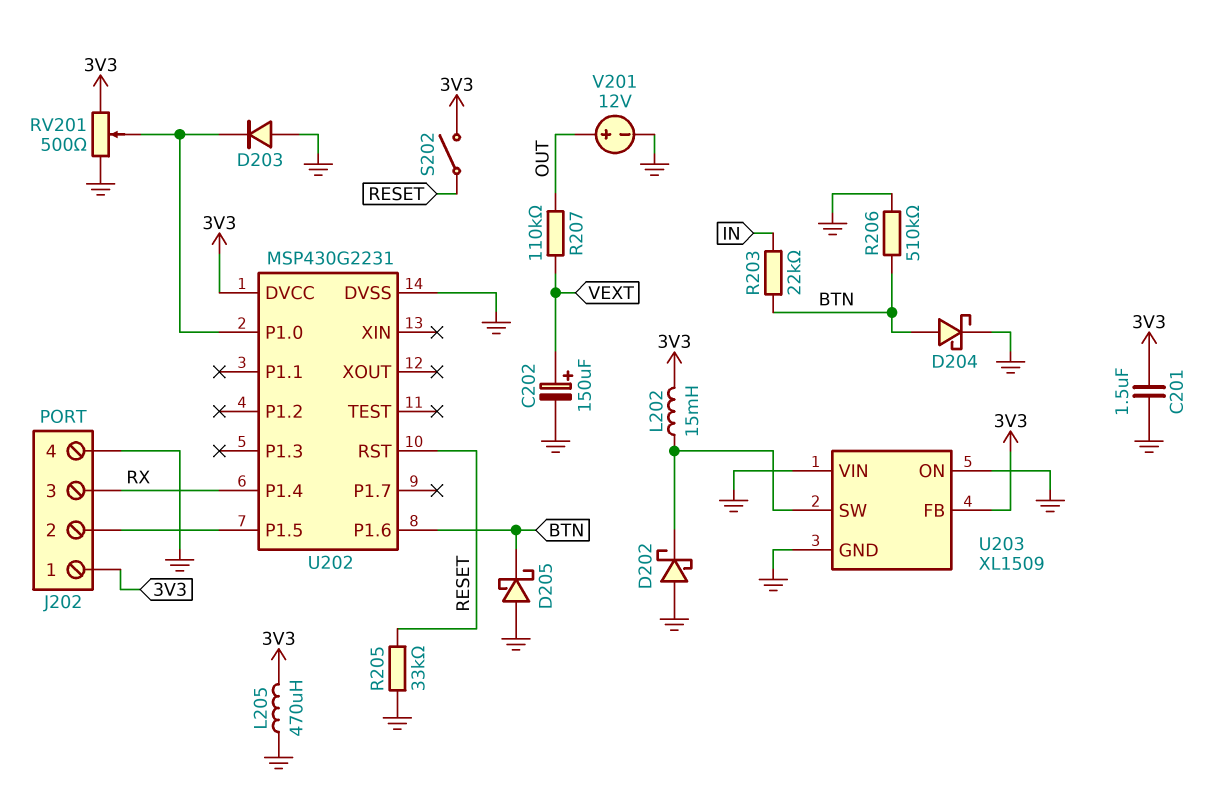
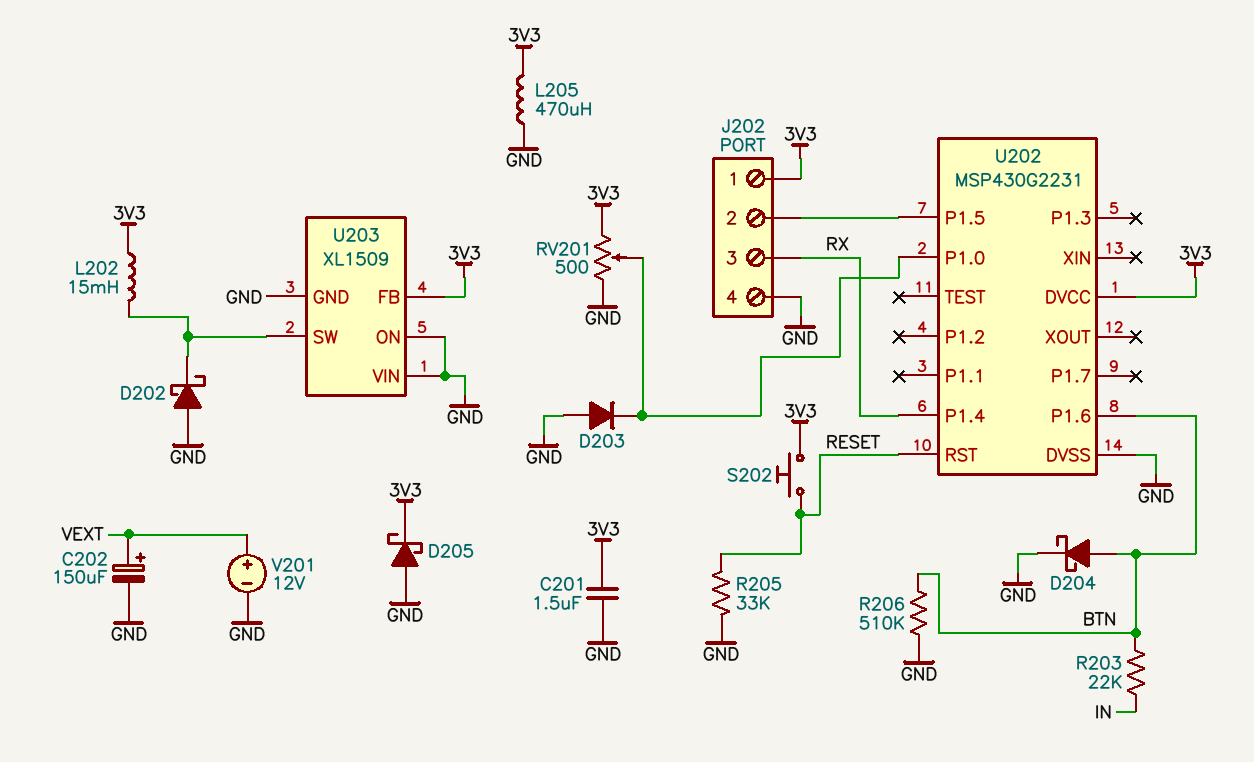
D205: schottky (A GND, K BTN) -> schottky (A GND, K 3V3)
R207: 110k (OUT, VEXT) -> none
S202: switch (3V3, RESET) -> button (3V3, RESET)
V201: 12V (plus OUT, minus GND) -> 12V (plus VEXT, minus GND)

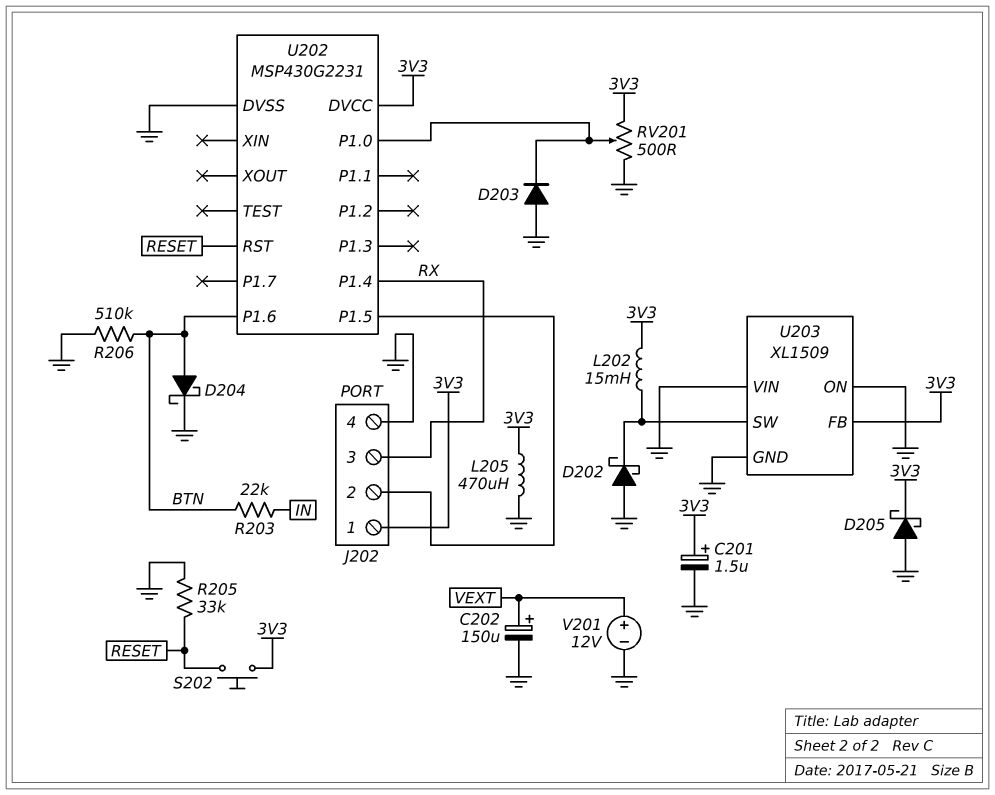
C201: 1.5uF (3V3, GND) -> 1.5uF (plus 3V3, minus GND)

